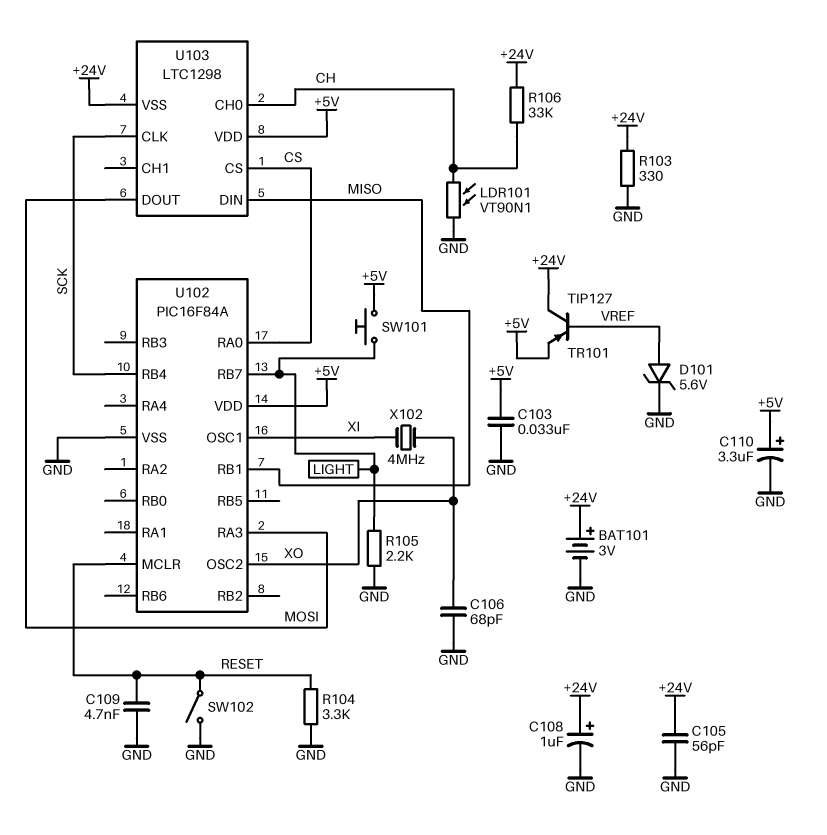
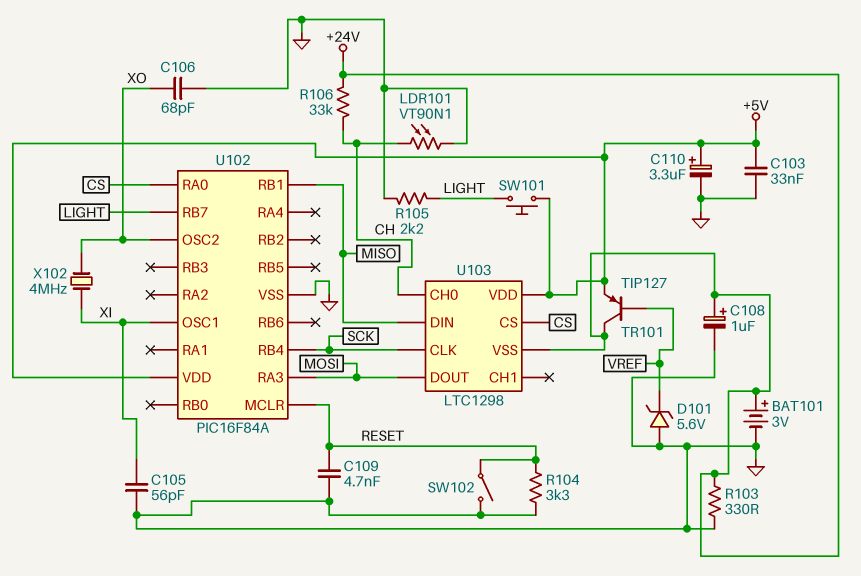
C105: 56pF (+24V, GND) -> 56pF (GND, XI)
D101: zener 5.6V (A VREF, K GND) -> zener 5.6V (A GND, K VREF)

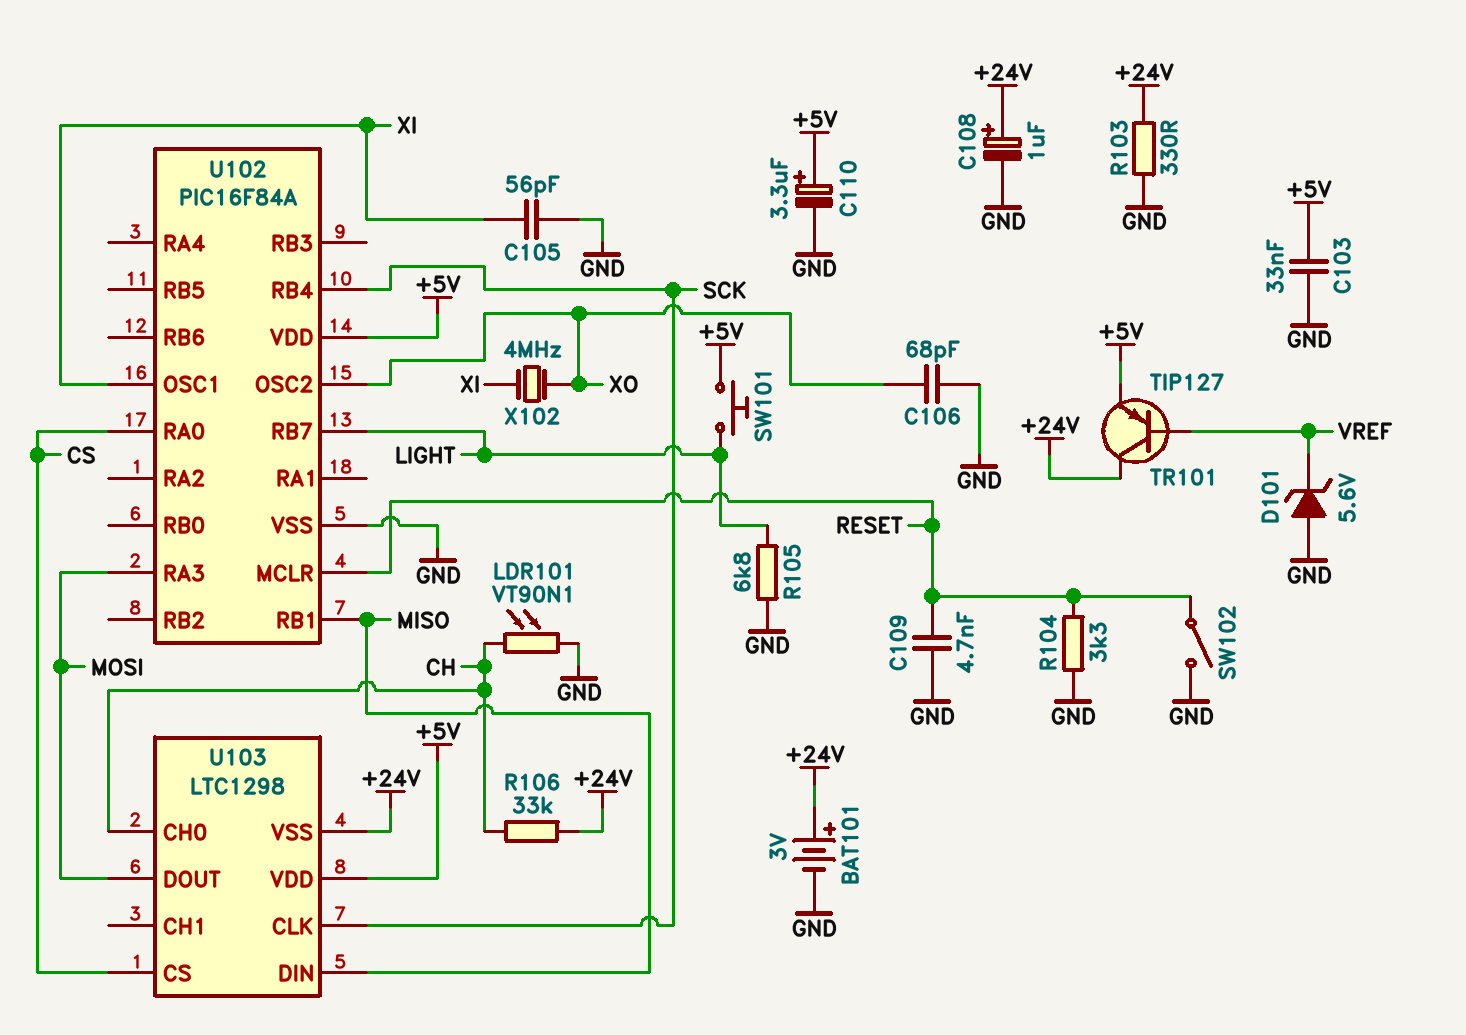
R105: 2.2k (GND, LIGHT) -> 6.8k (GND, LIGHT)

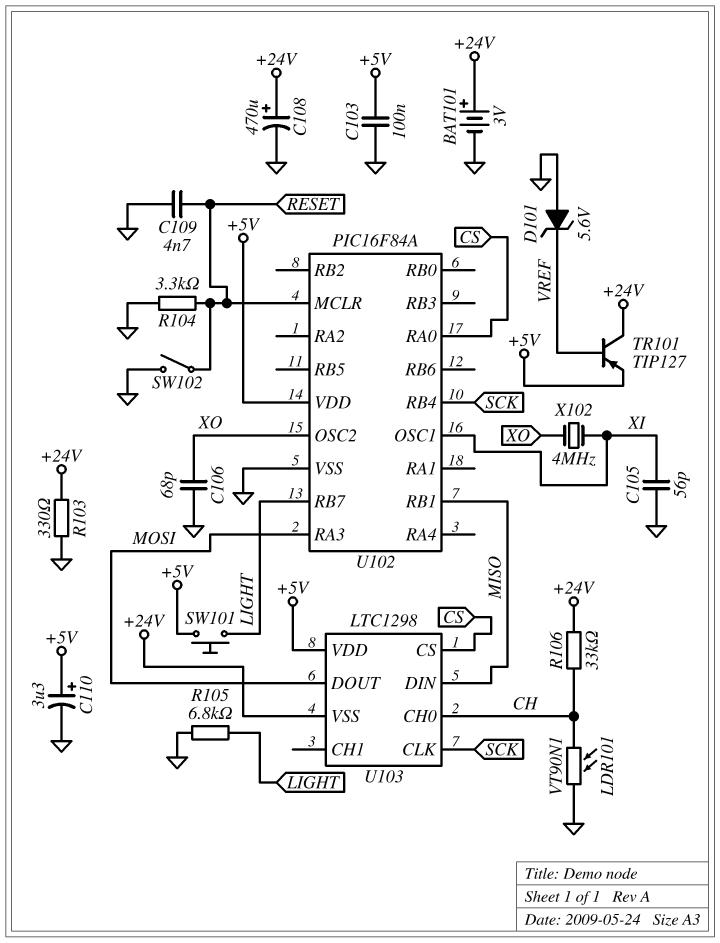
C103: 33nF (+5V, GND) -> 100nF (+5V, GND)
C108: 1uF (plus +24V, minus GND) -> 470uF (plus +24V, minus GND)

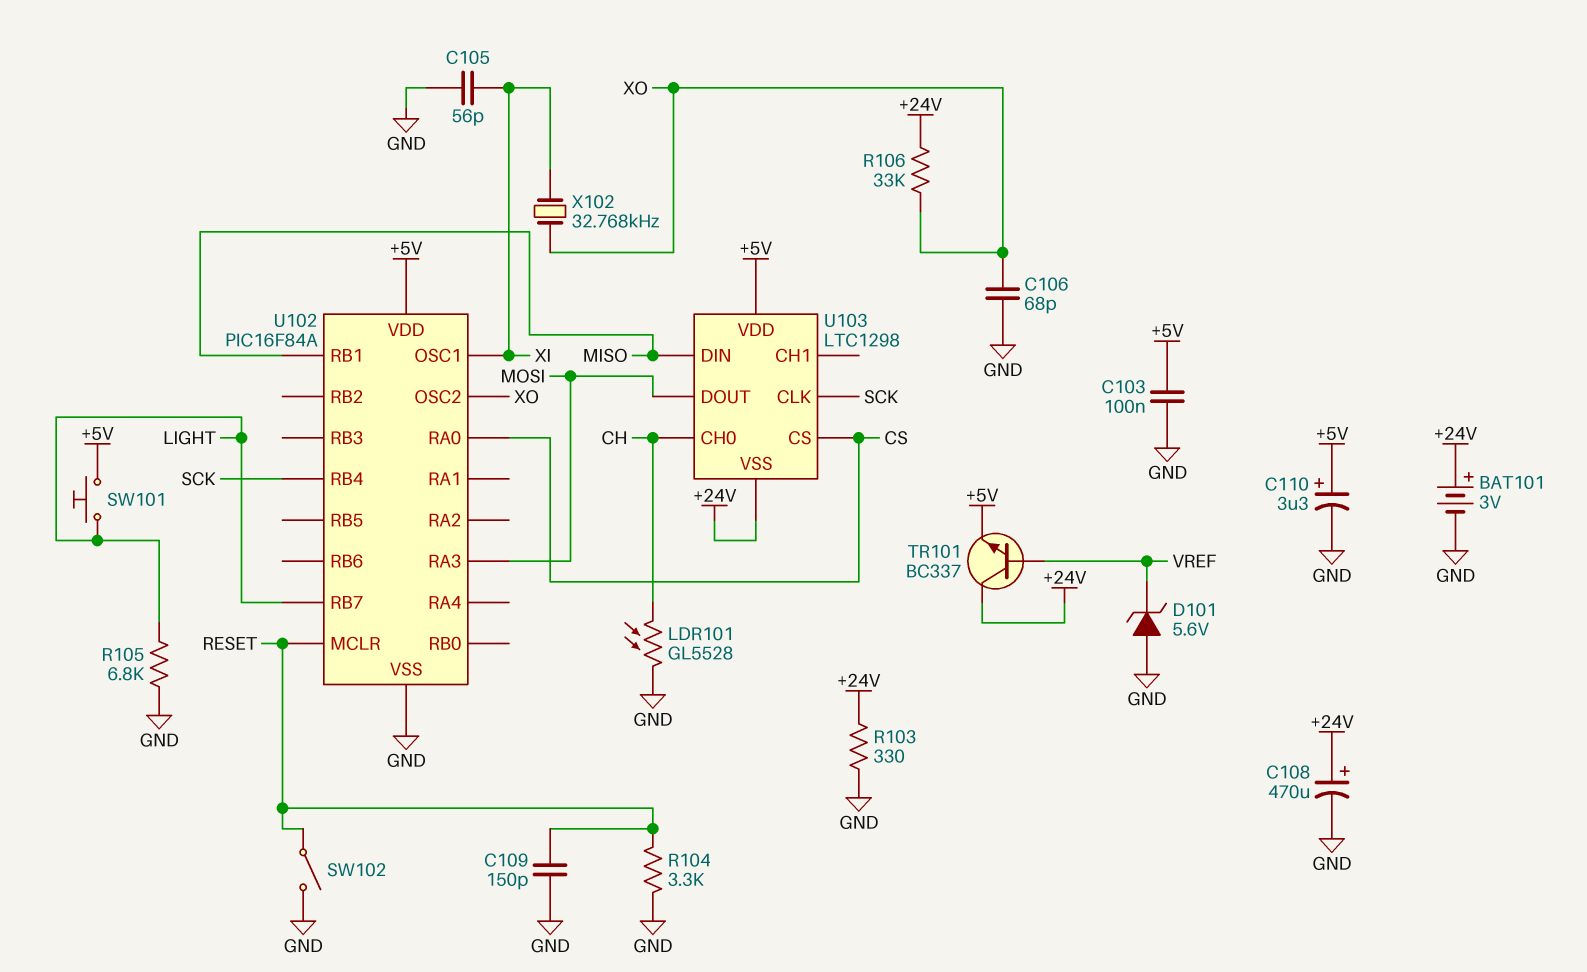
C109: 4.7nF (GND, RESET) -> 150pF (GND, RESET)
LDR101: VT90N1 (CH, GND) -> GL5528 (CH, GND)
R106: 33k (+24V, CH) -> 33k (+24V, XO)
TR101: PNP TIP127 (B VREF, C +24V, E +5V) -> NPN BC337 (B VREF, C +24V, E +5V)
X102: 4MHz (XI, XO) -> 32.768kHz (XI, XO)

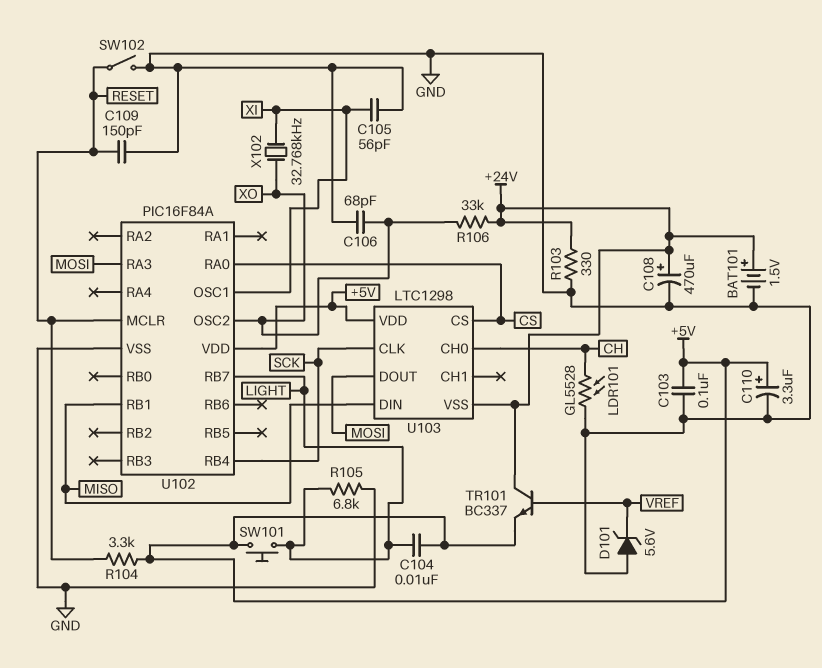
BAT101: 3V (plus +24V, minus GND) -> 1.5V (plus +24V, minus GND)
C104: none -> 10nF (+5V, LIGHT)
R104: 3.3k (GND, RESET) -> 3.3k (+5V, RESET)

